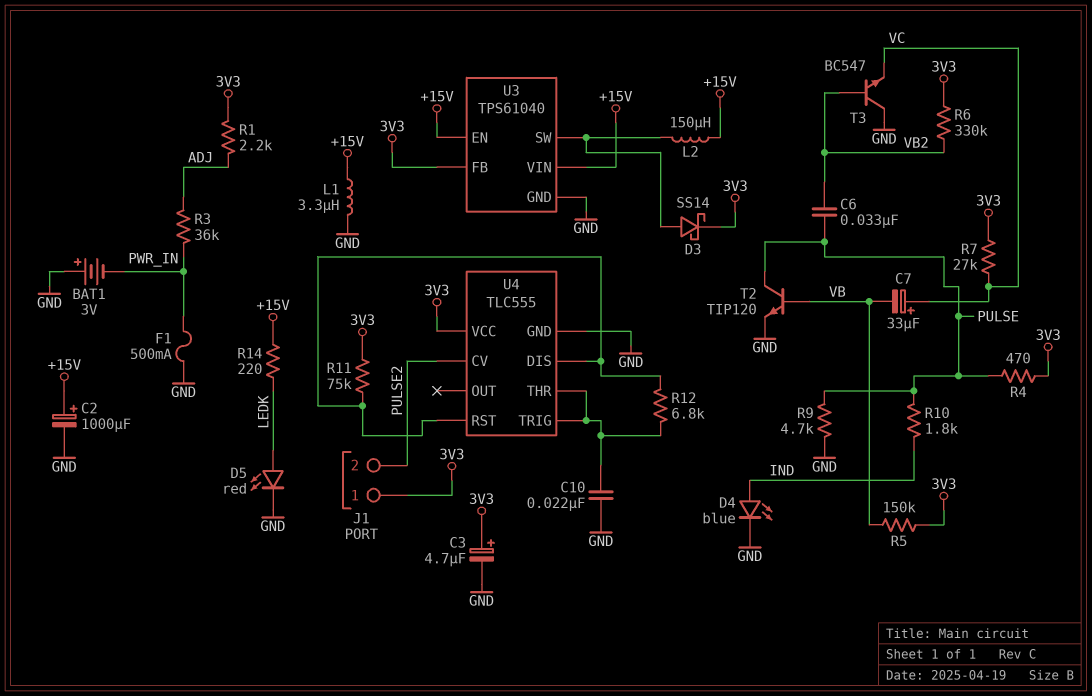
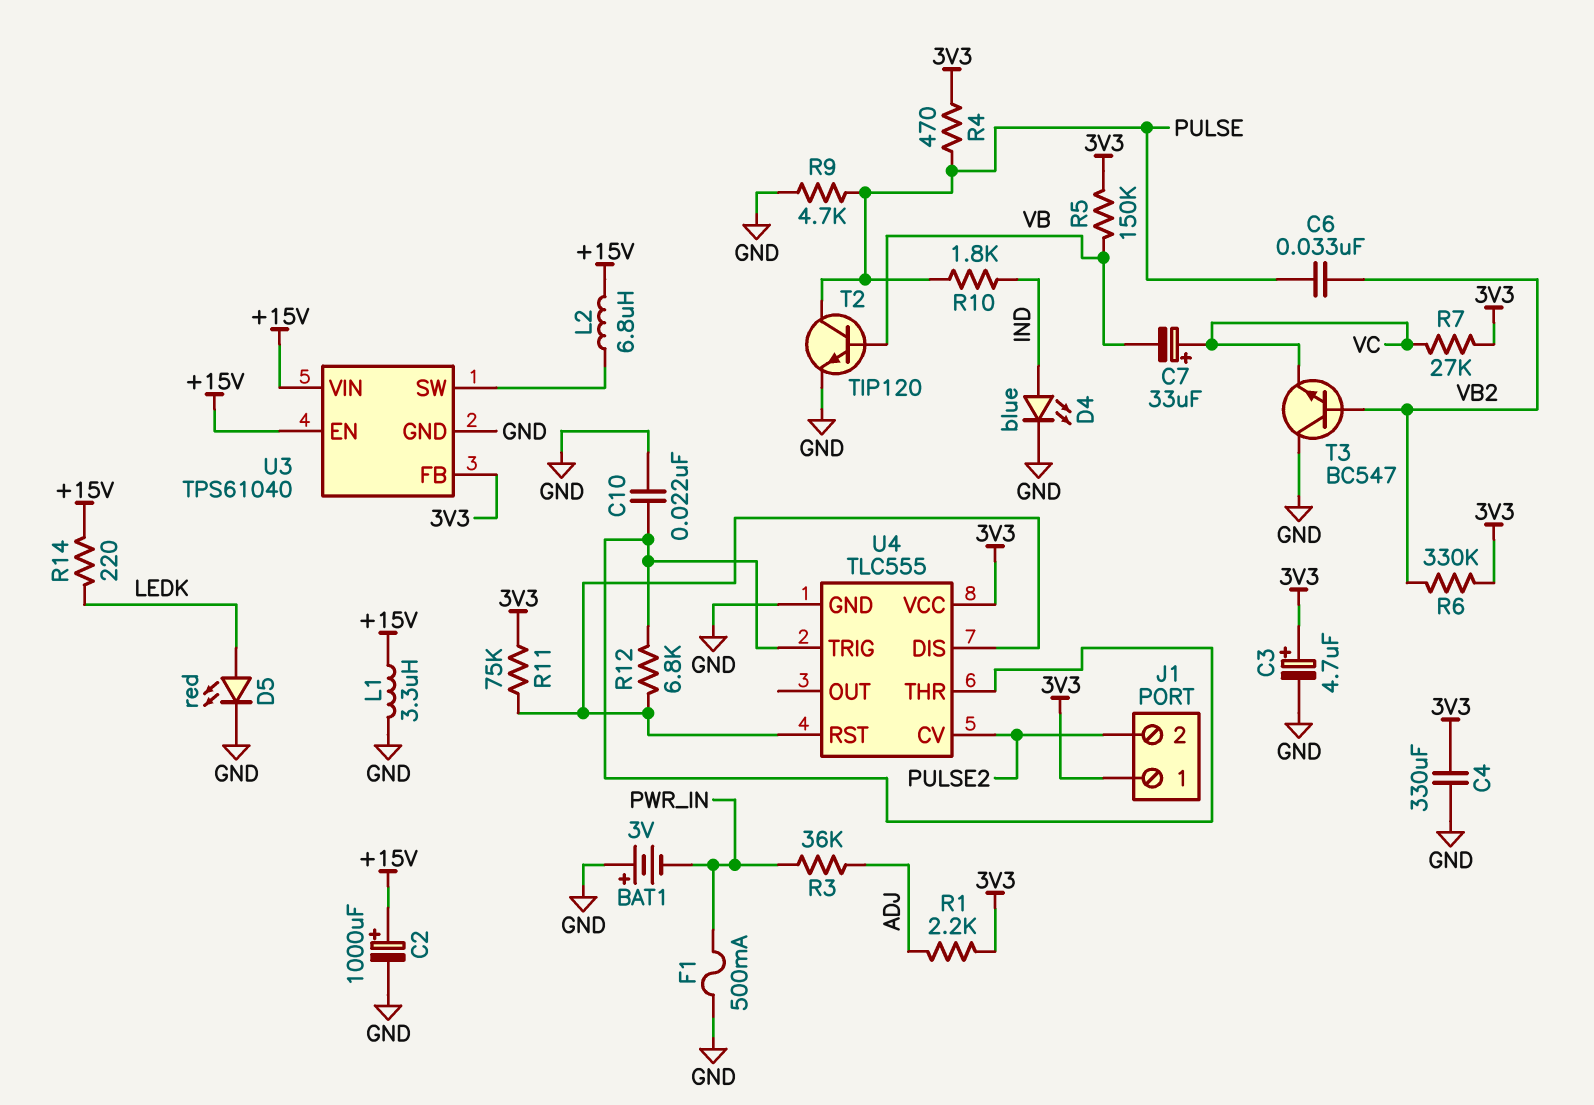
C4: none -> 330uF (3V3, GND)
D3: schottky SS14 (A U3/SW, K 3V3) -> none
L2: 150uH (+15V, U3/SW) -> 6.8uH (+15V, U3/SW)

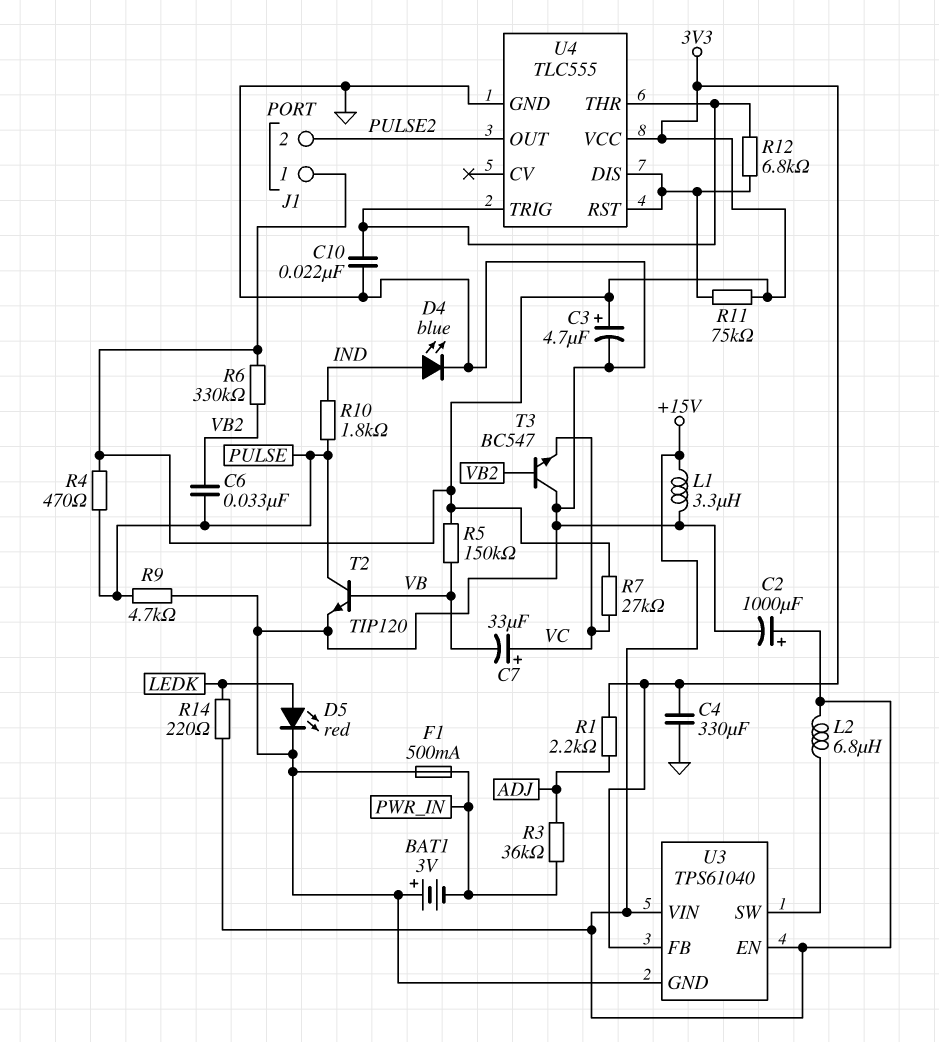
U4 pin CV: PULSE2 -> none
U4 pin OUT: none -> PULSE2

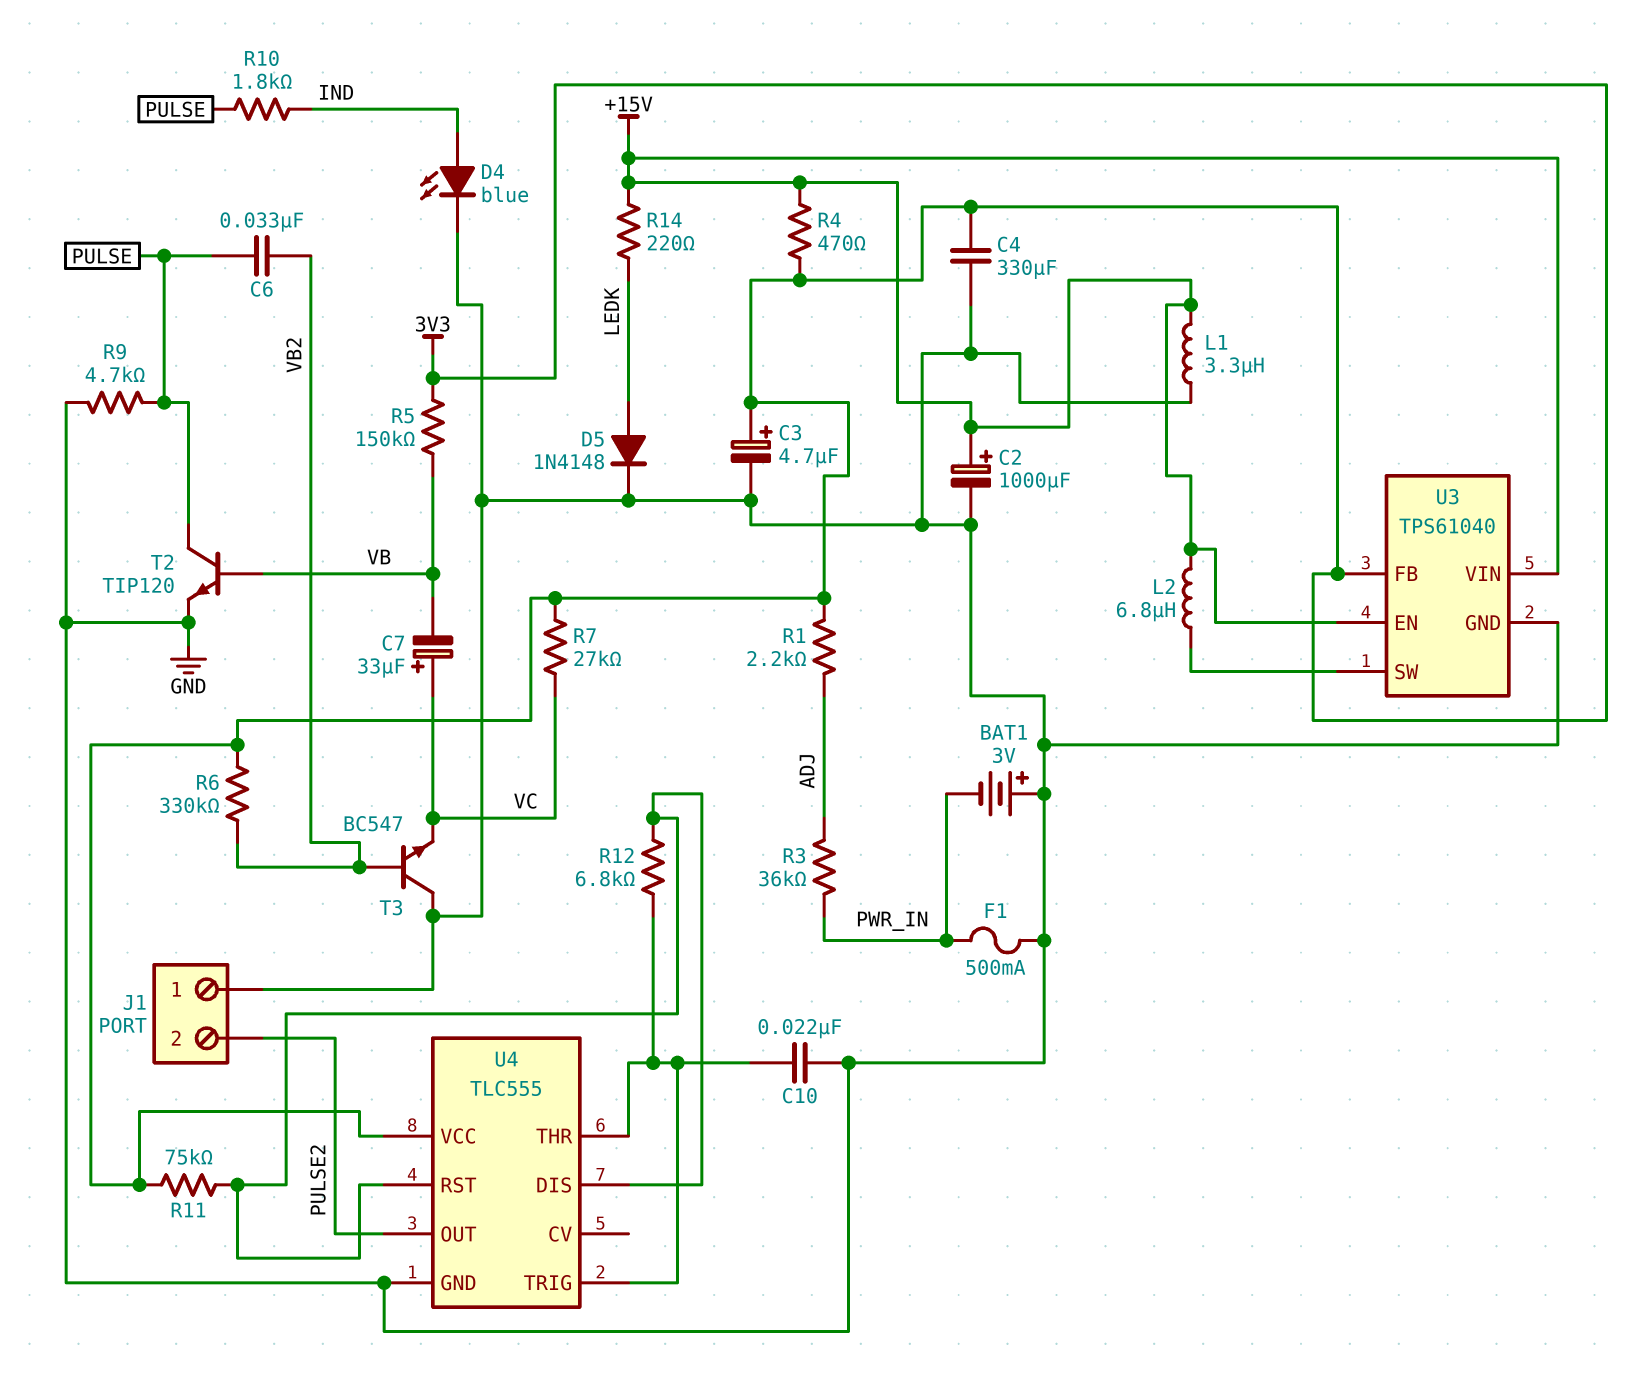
D5: LED red (A LEDK, K GND) -> diode 1N4148 (A LEDK, K GND)
J1 pin 1: 3V3 -> GND
R4: 470 (3V3, PULSE) -> 470 (+15V, 3V3)

